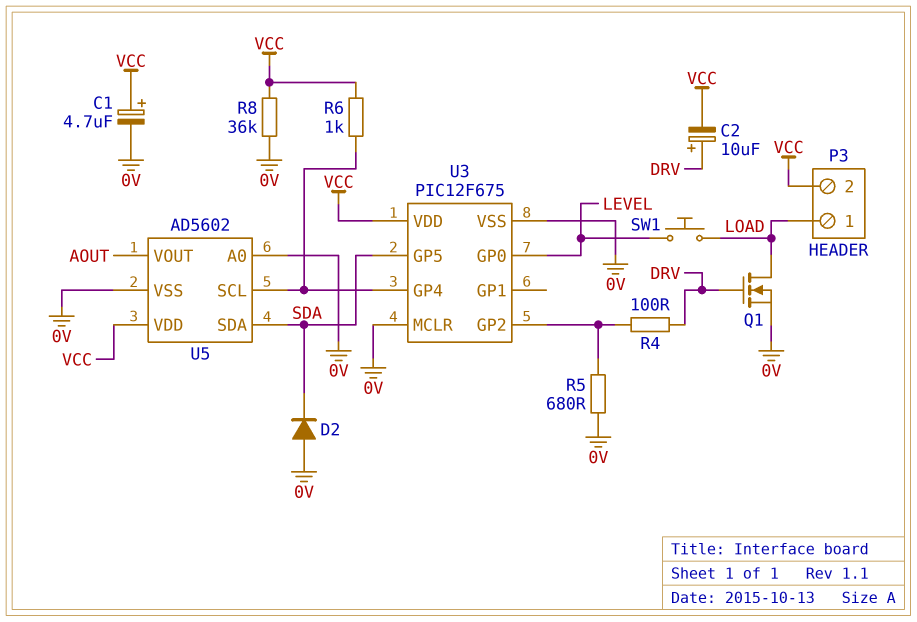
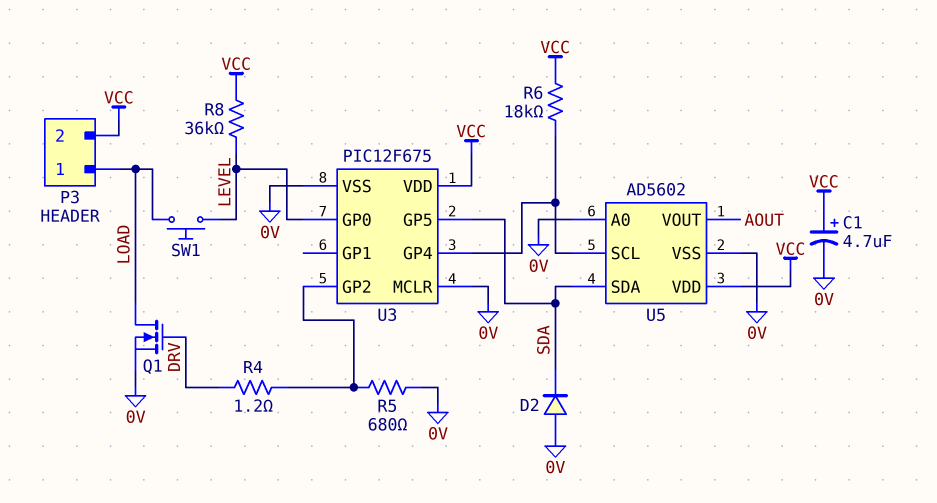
C2: 10uF (plus DRV, minus VCC) -> none
R4: 100 (DRV, U3/GP2) -> 1.2 (DRV, U3/GP2)
R6: 1k (U3/GP4, VCC) -> 18k (U3/GP4, VCC)
R8: 36k (0V, VCC) -> 36k (LEVEL, VCC)

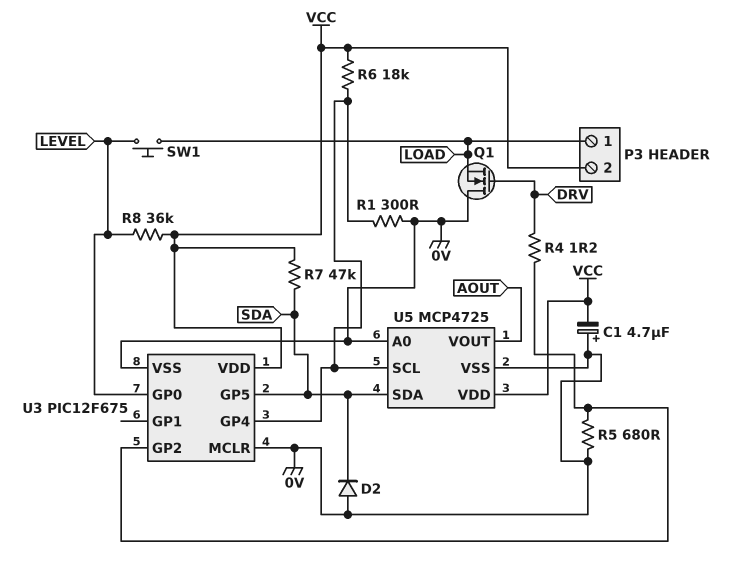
C1: 4.7uF (plus VCC, minus 0V) -> 4.7uF (plus 0V, minus VCC)
Q1: NMOS (G DRV, D LOAD, S 0V) -> NMOS (G DRV, D 0V, S LOAD)
R1: none -> 300 (0V, U3/GP4)
R7: none -> 47k (SDA, VCC)
U5: AD5602 -> MCP4725

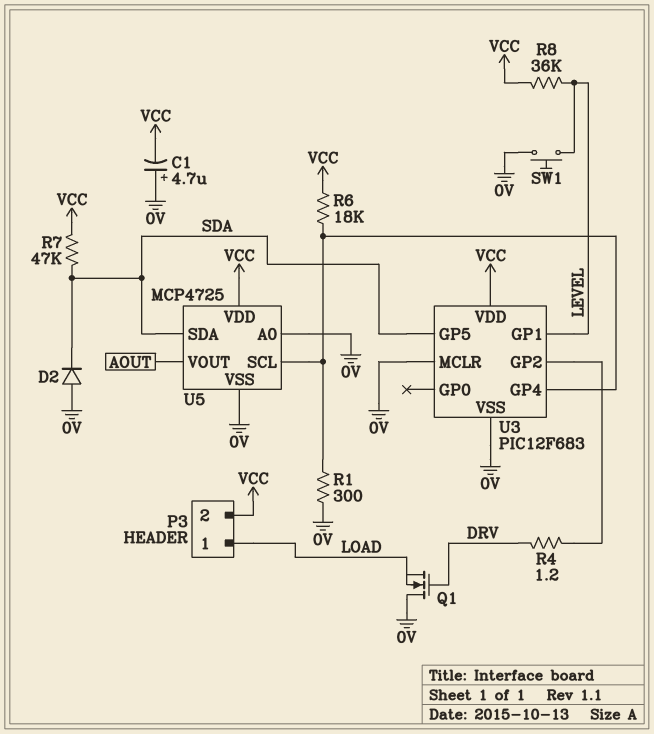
R5: 680 (0V, U3/GP2) -> none
SW1: button (LEVEL, LOAD) -> button (0V, LEVEL)
U3: PIC12F675 -> PIC12F683
U3 pin GP0: LEVEL -> none
U3 pin GP1: none -> LEVEL

